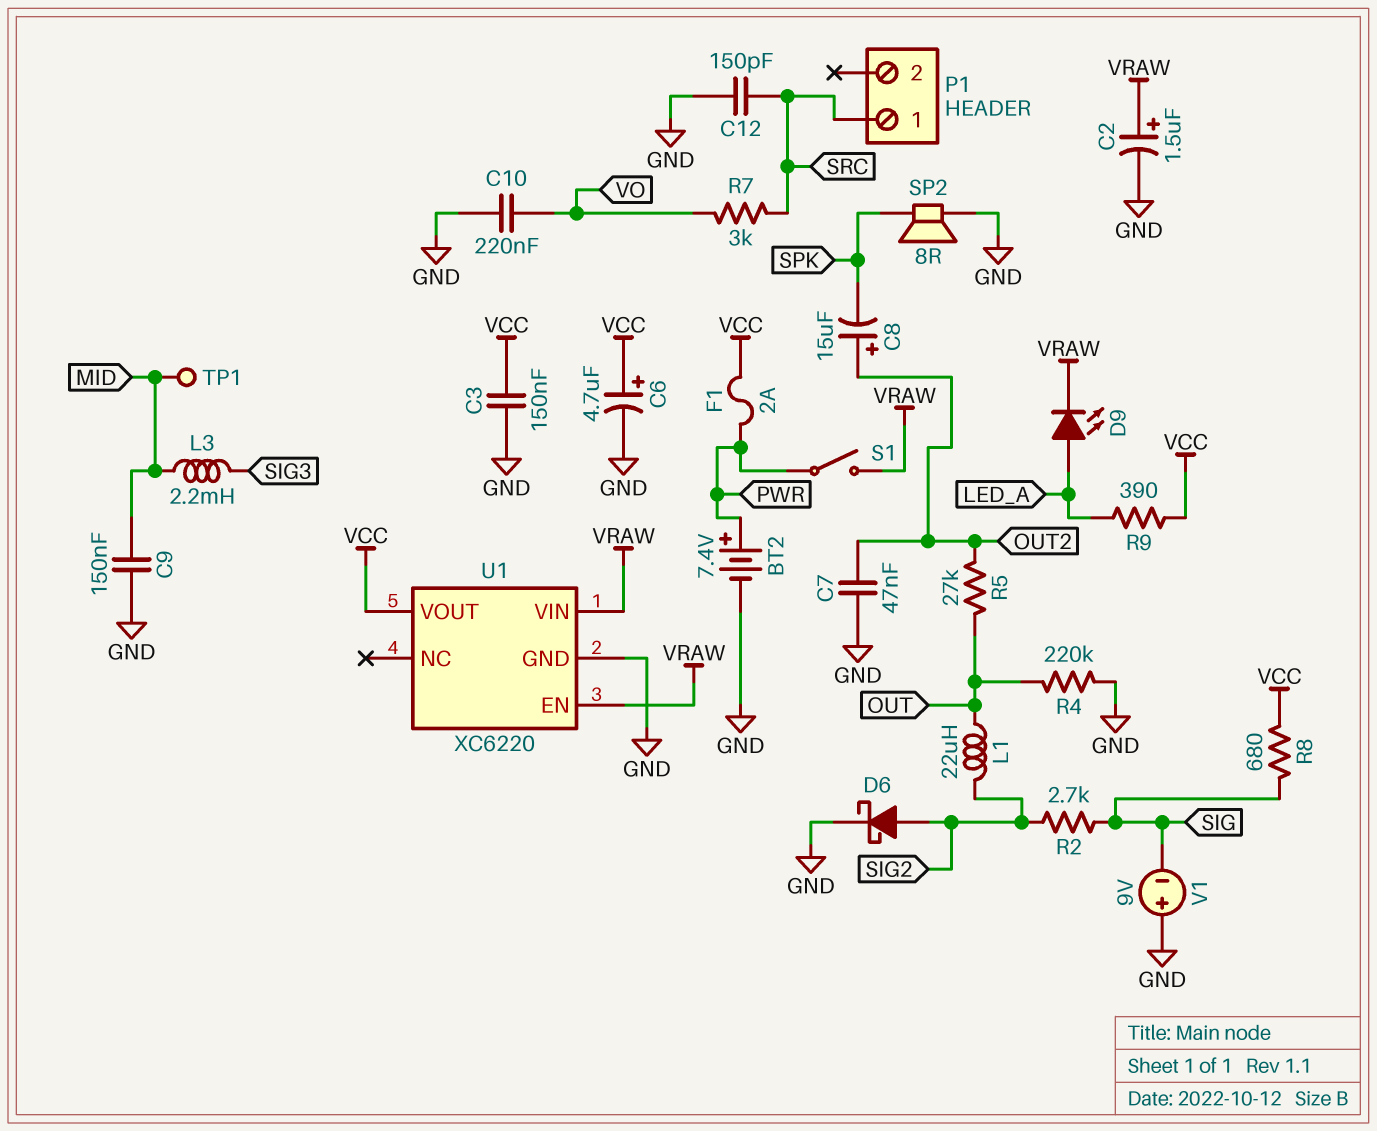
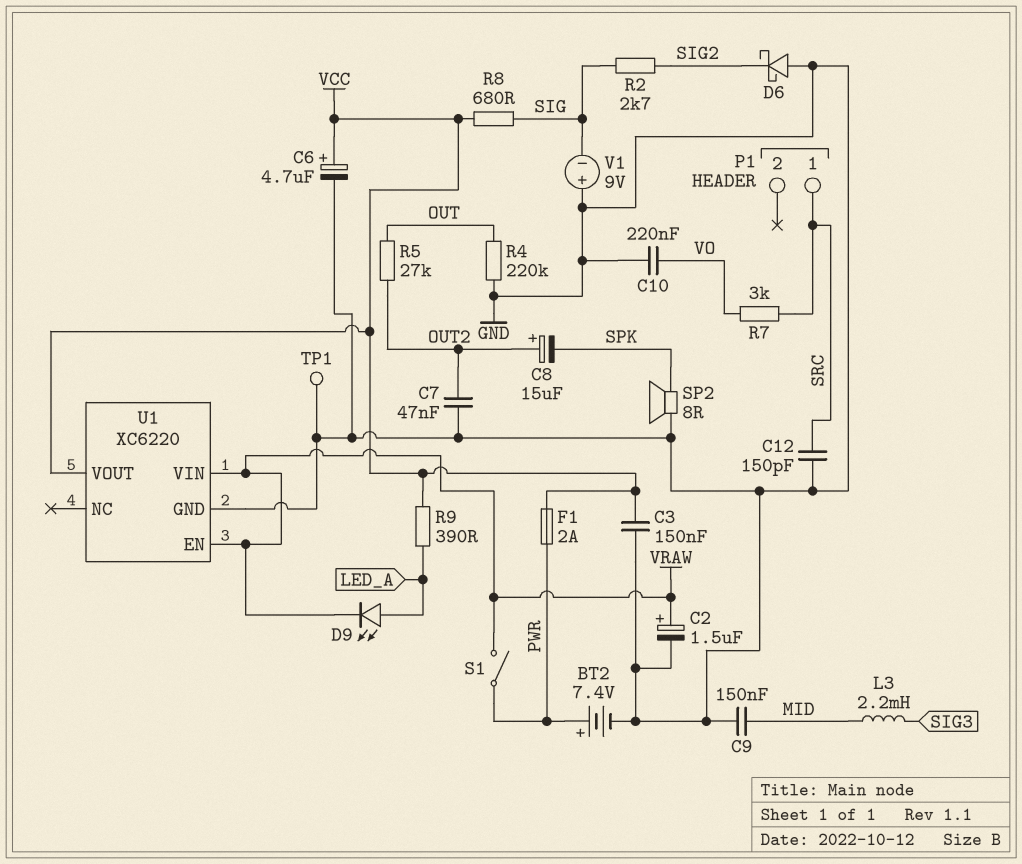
D6: schottky (A SIG2, K GND) -> schottky (A GND, K SIG2)
L1: 22uH (OUT, SIG2) -> none
TP1: test point (MID) -> test point (GND)

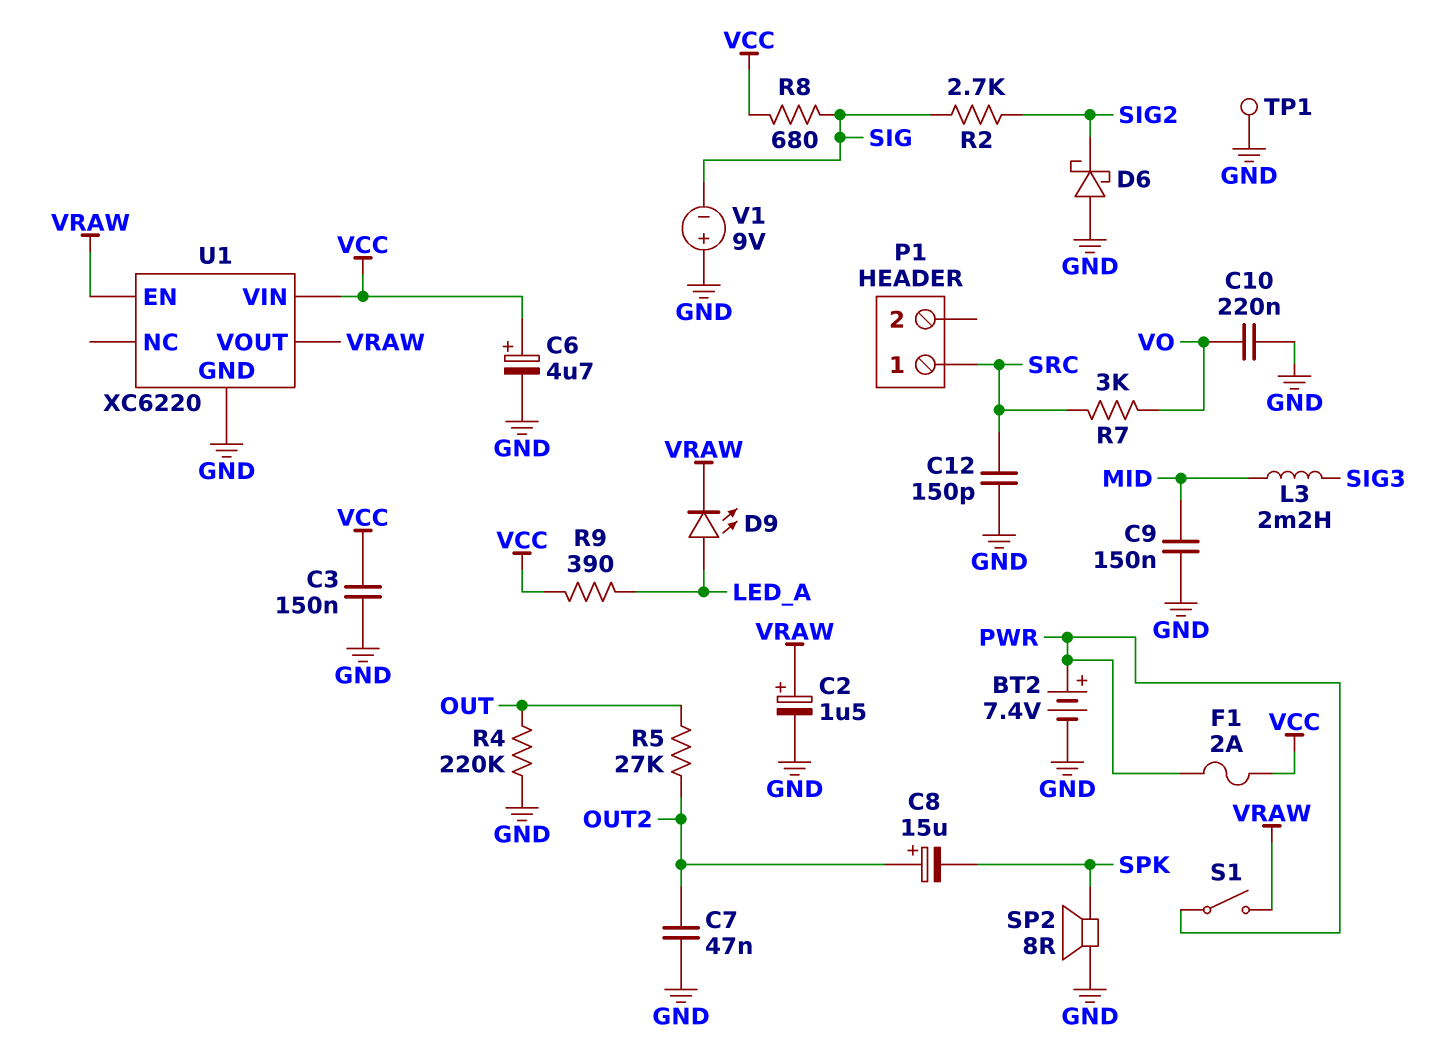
U1 pin VIN: VRAW -> VCC
U1 pin VOUT: VCC -> VRAW

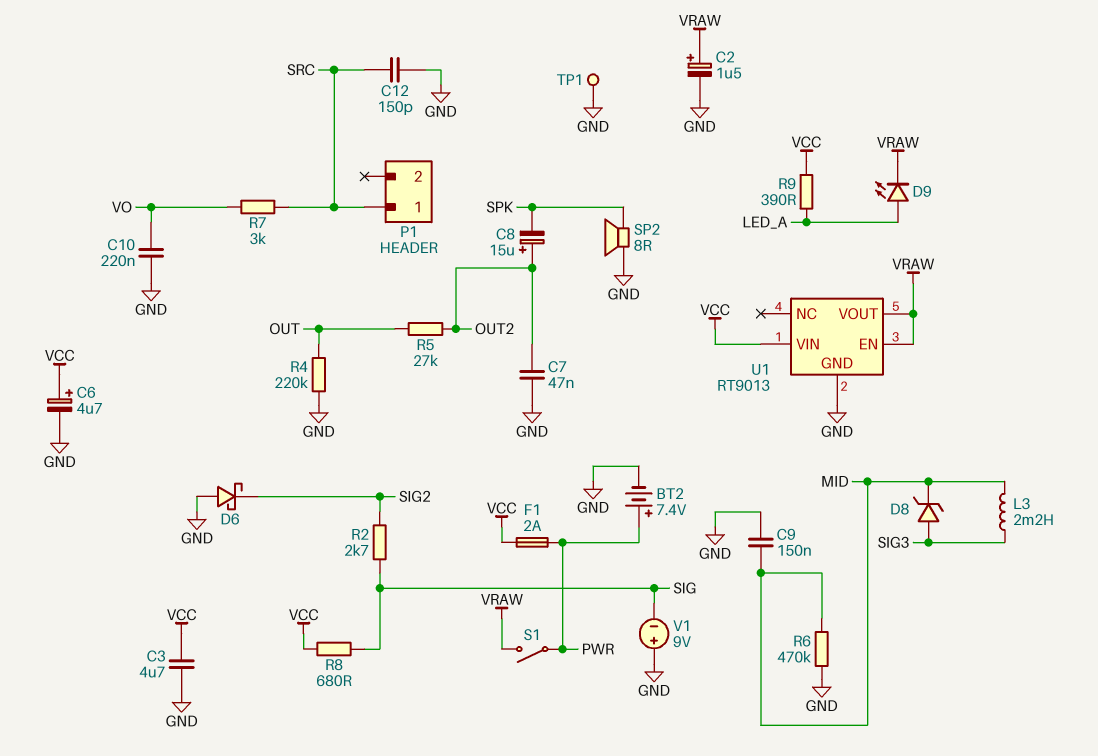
C3: 150nF (GND, VCC) -> 4.7uF (GND, VCC)
D8: none -> zener (A SIG3, K MID)
R6: none -> 470k (GND, MID)
U1: XC6220 -> RT9013

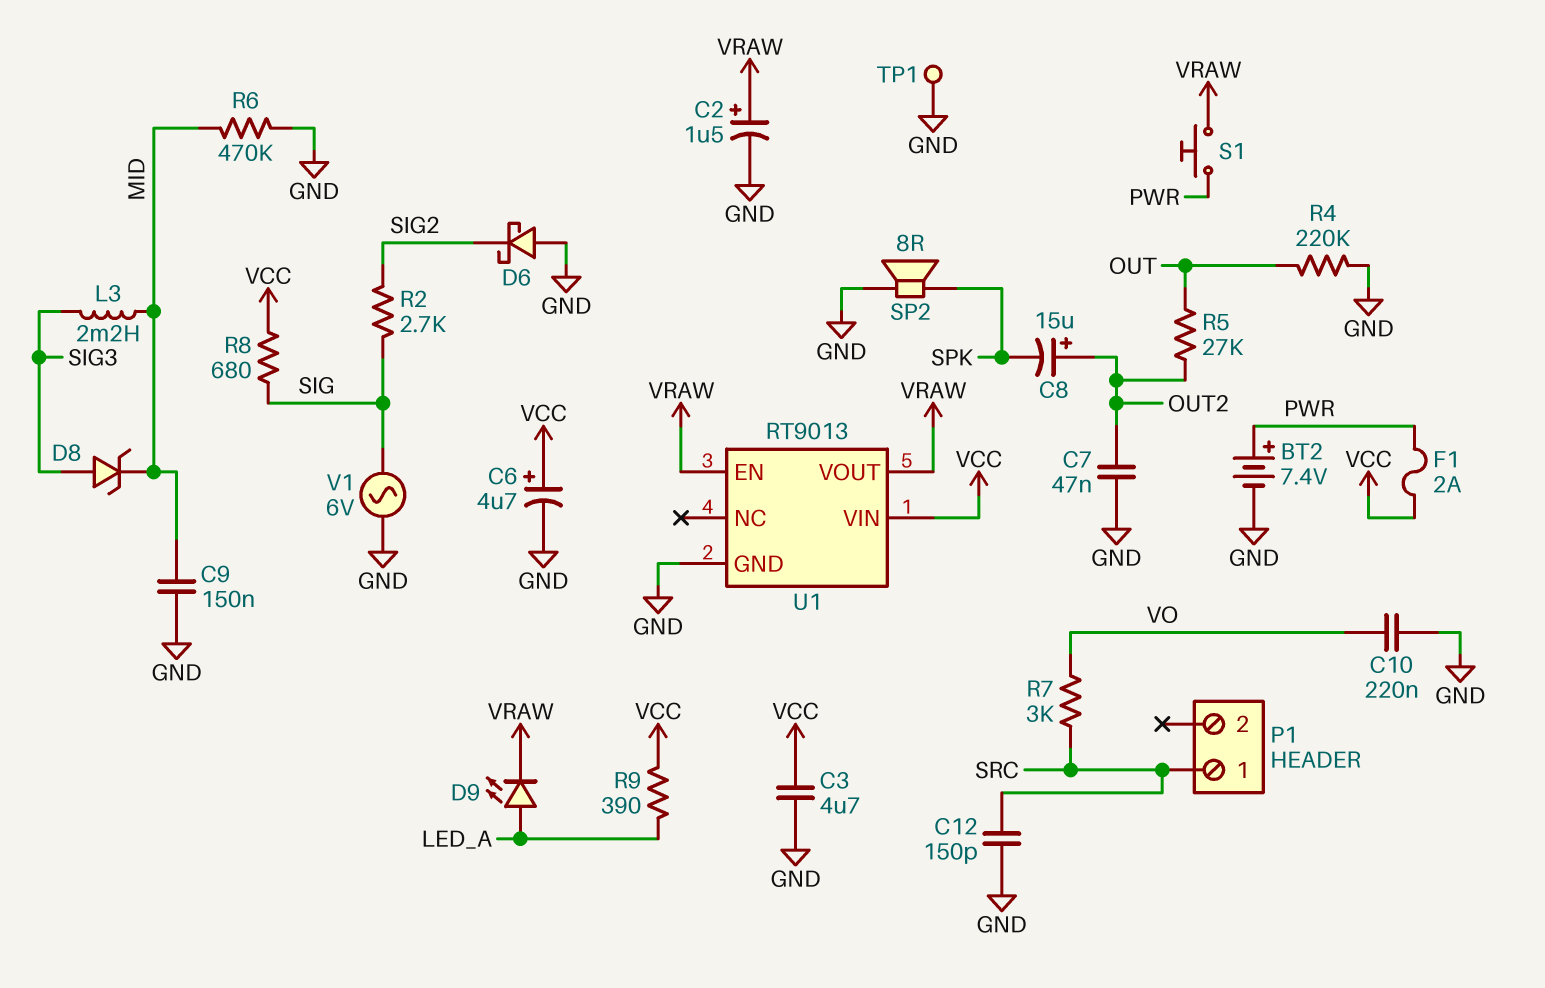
S1: switch (PWR, VRAW) -> button (PWR, VRAW)
V1: 9V (plus GND, minus SIG) -> AC 6V (GND, SIG)

